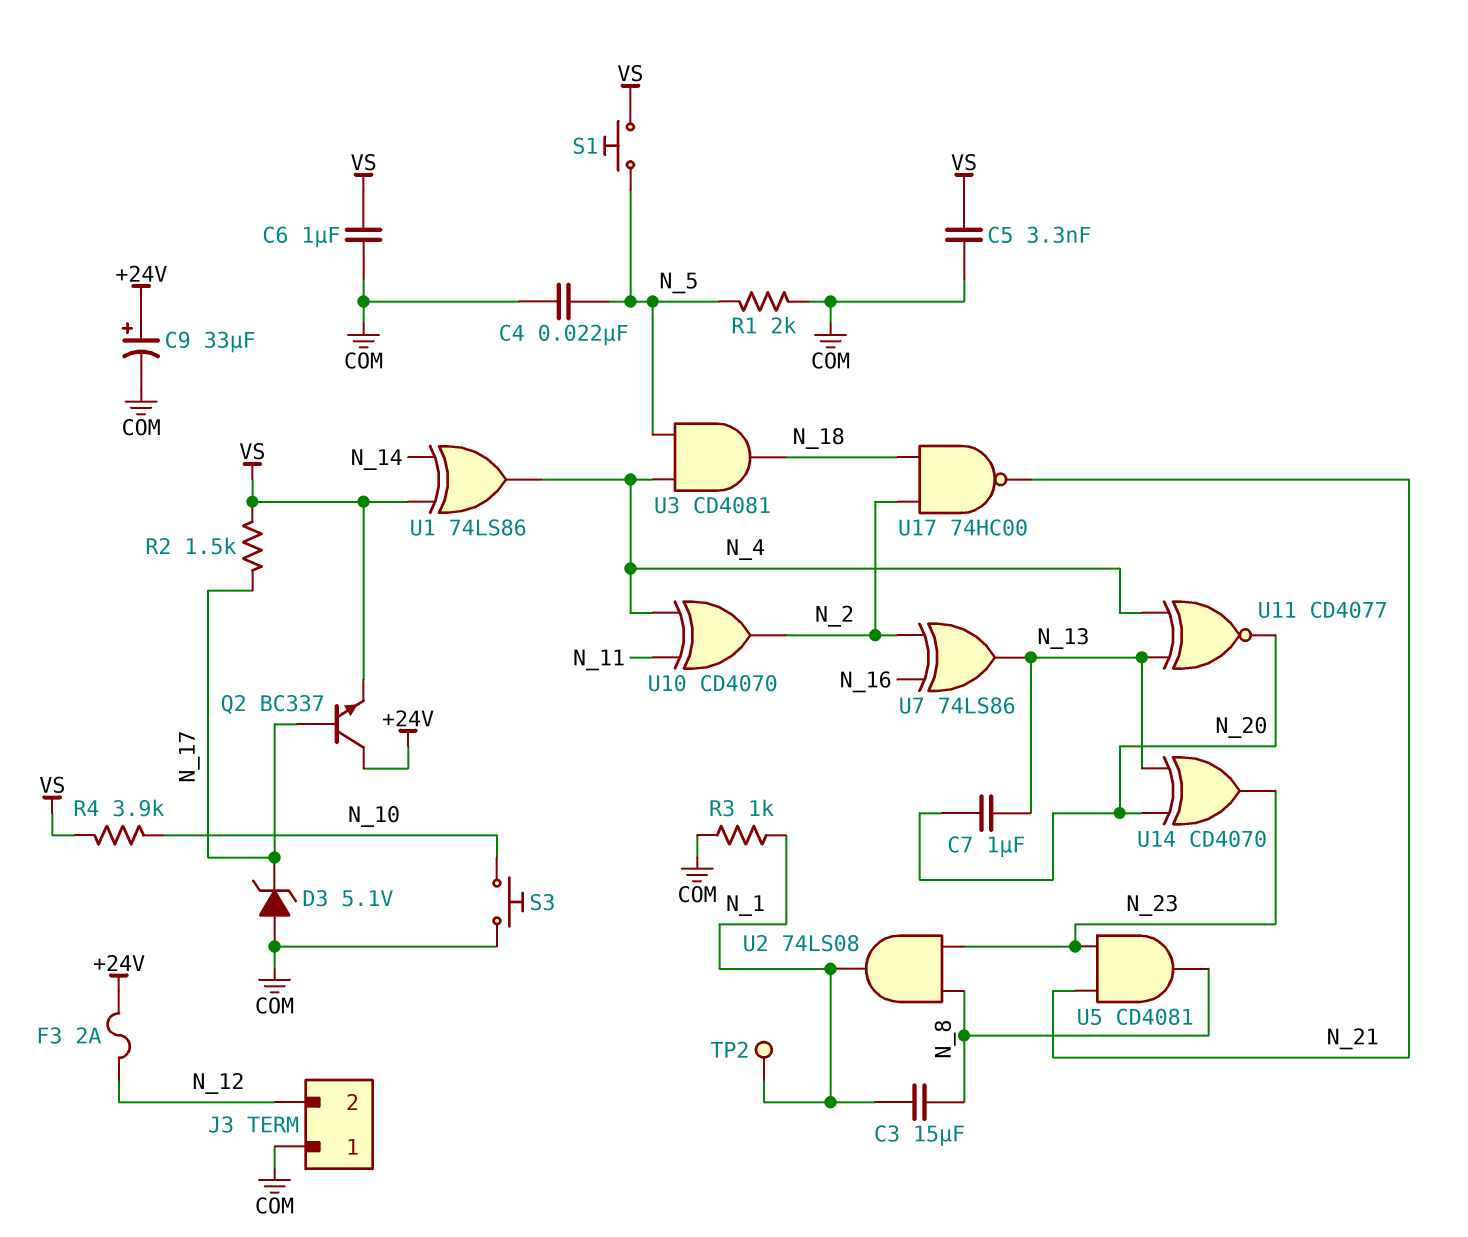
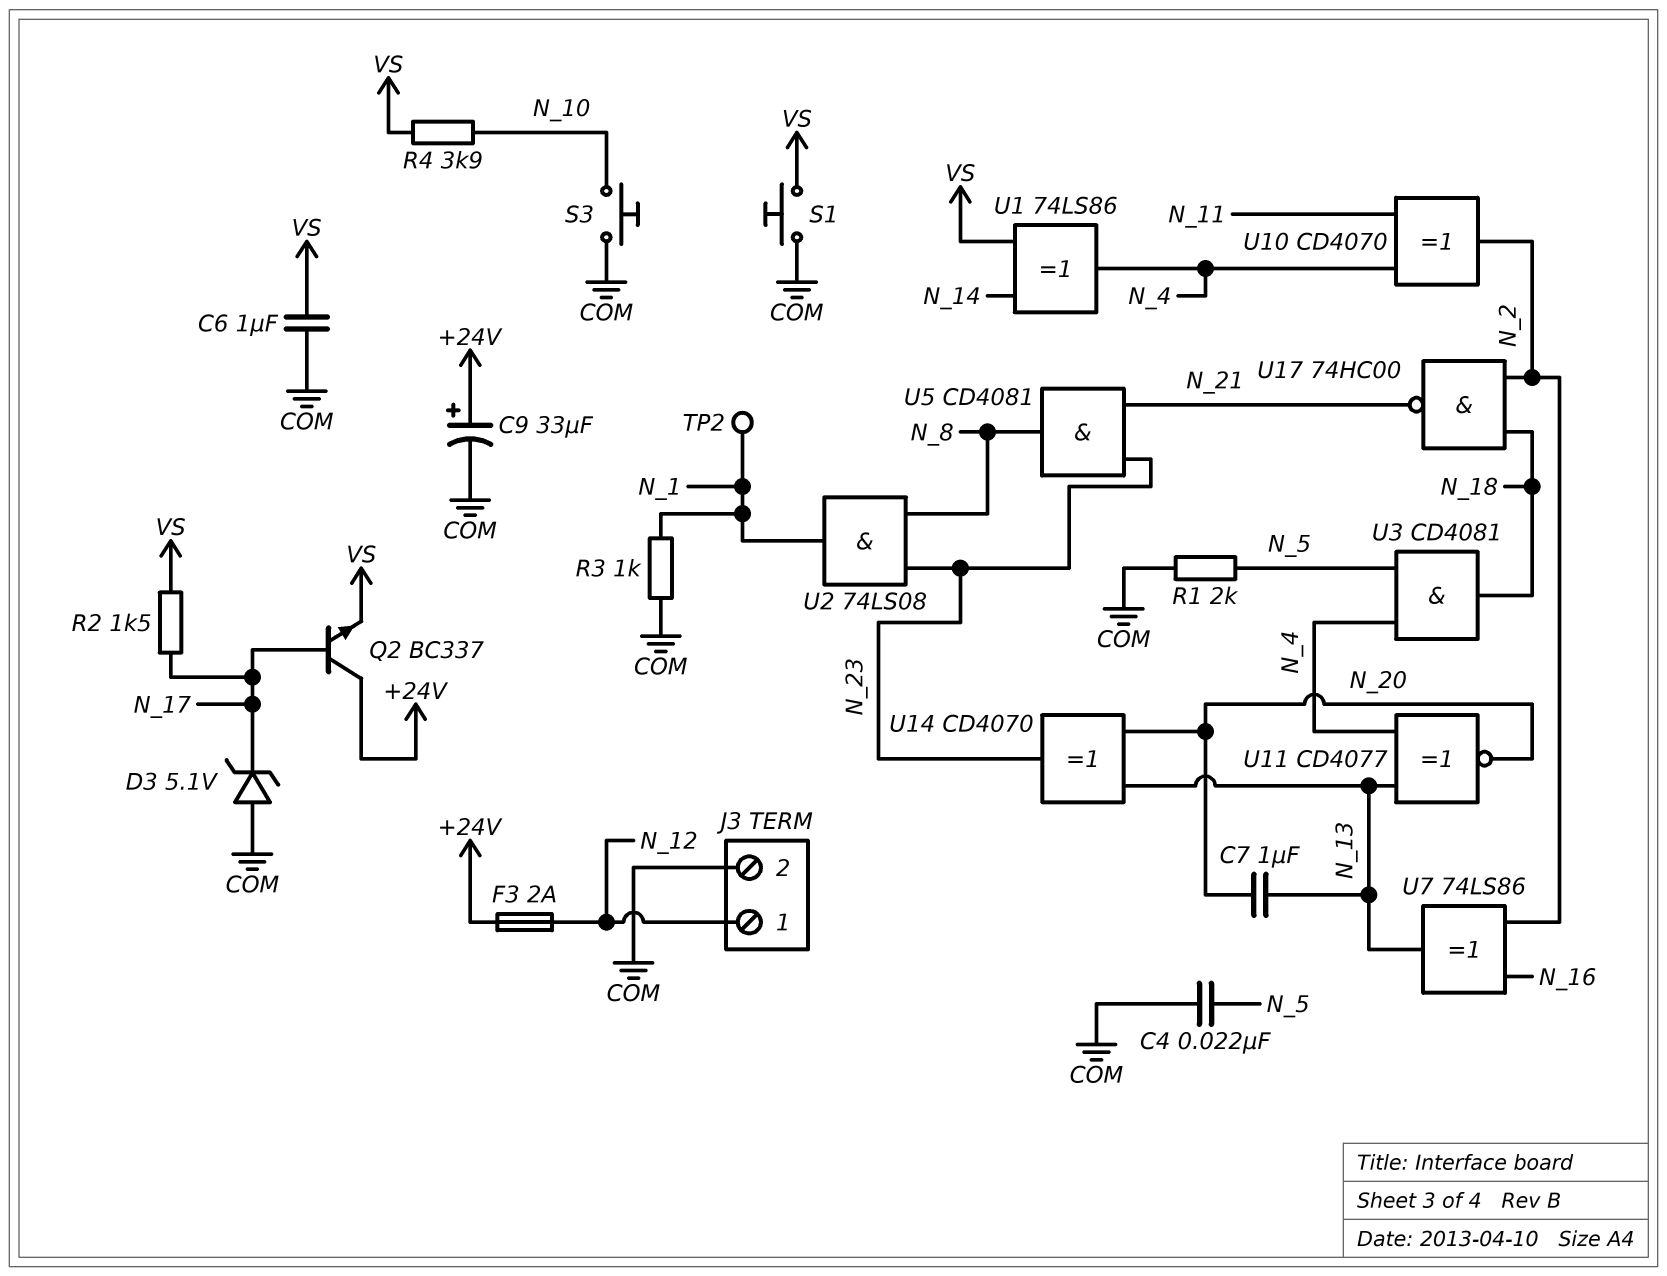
C3: 15uF (N_1, N_8) -> none
C5: 3.3nF (COM, VS) -> none
J3 pin 1: COM -> N_12
J3 pin 2: N_12 -> COM
S1: button (N_5, VS) -> button (COM, VS)

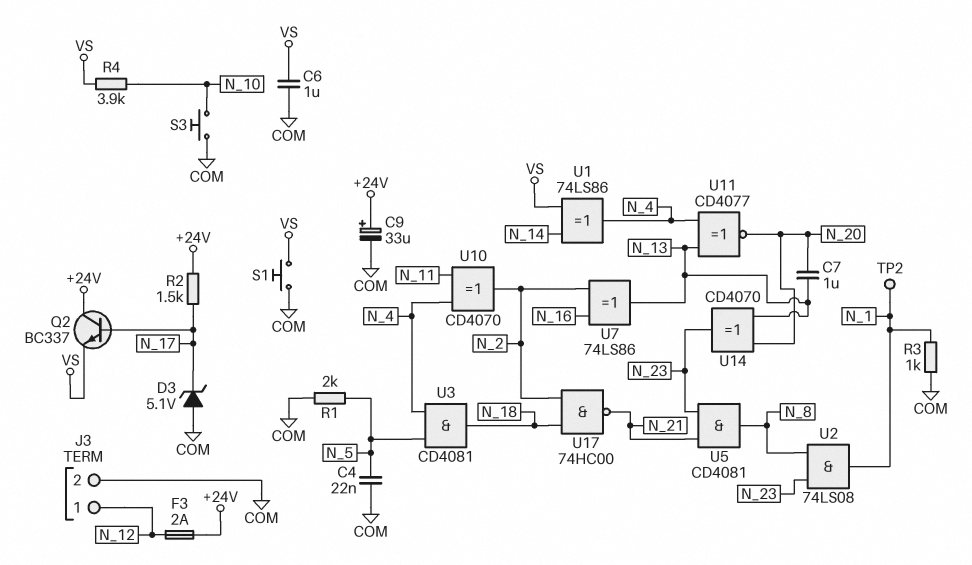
R2: 1.5k (N_17, VS) -> 1.5k (+24V, N_17)

